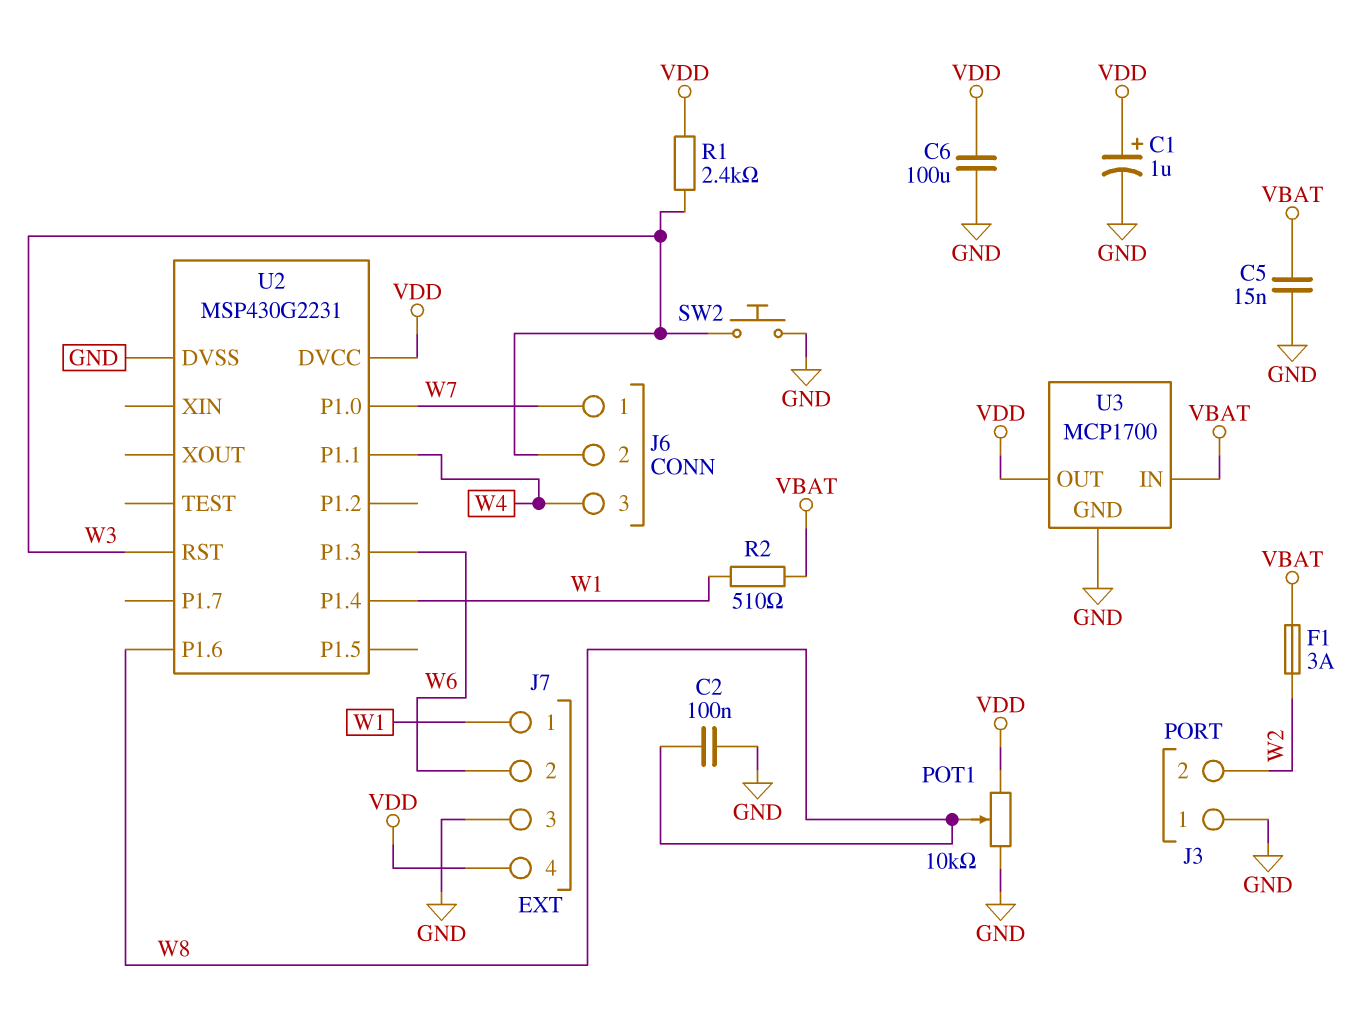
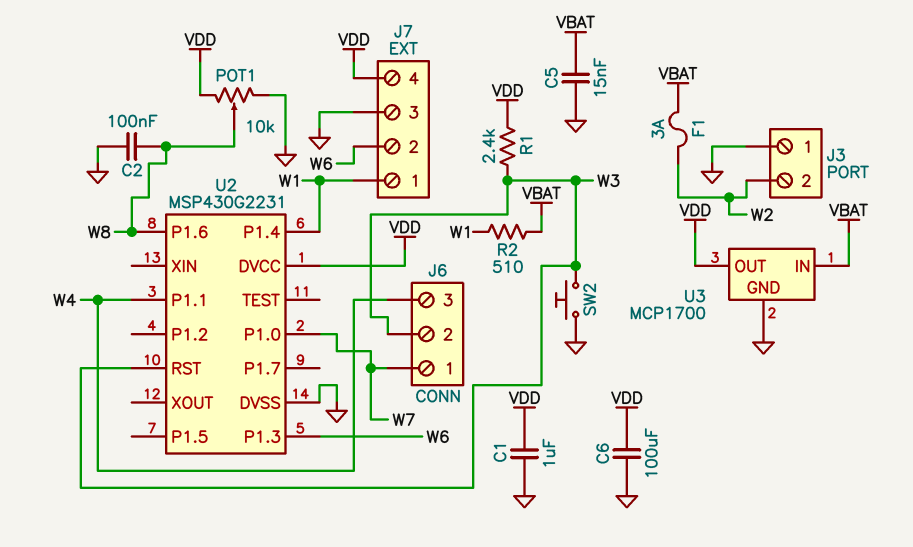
C1: 1uF (plus VDD, minus GND) -> 1uF (GND, VDD)

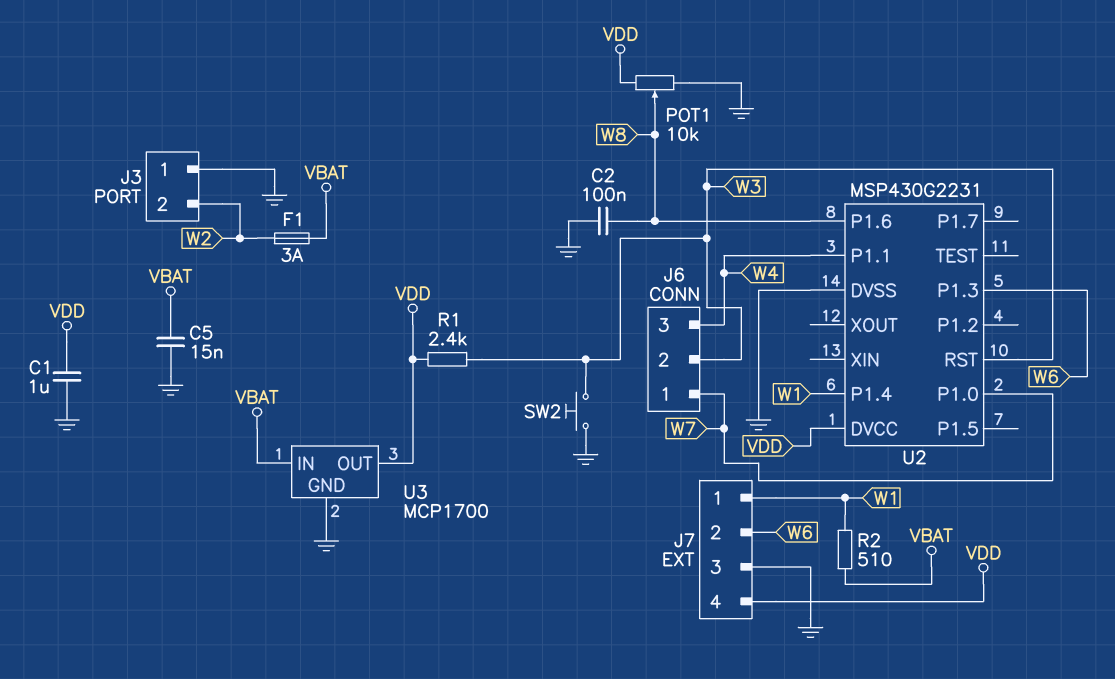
C6: 100uF (GND, VDD) -> none

